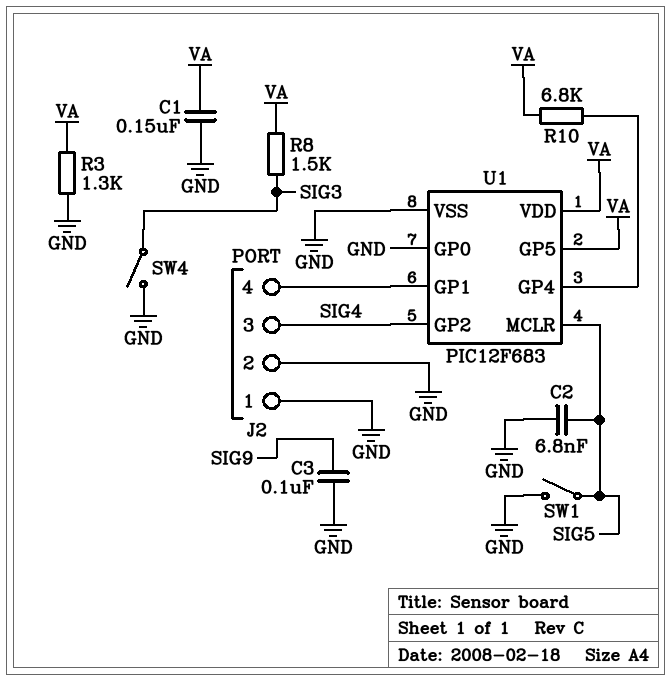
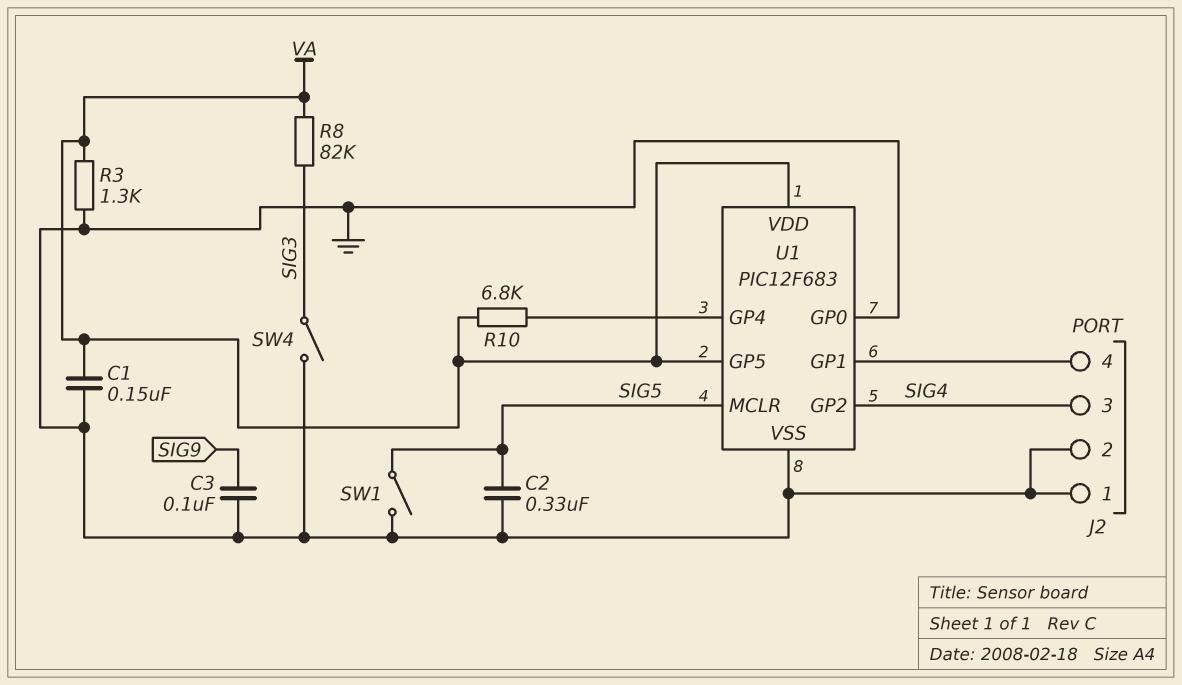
C2: 6.8nF (GND, SIG5) -> 330nF (GND, SIG5)
R8: 1.5k (SIG3, VA) -> 82k (SIG3, VA)

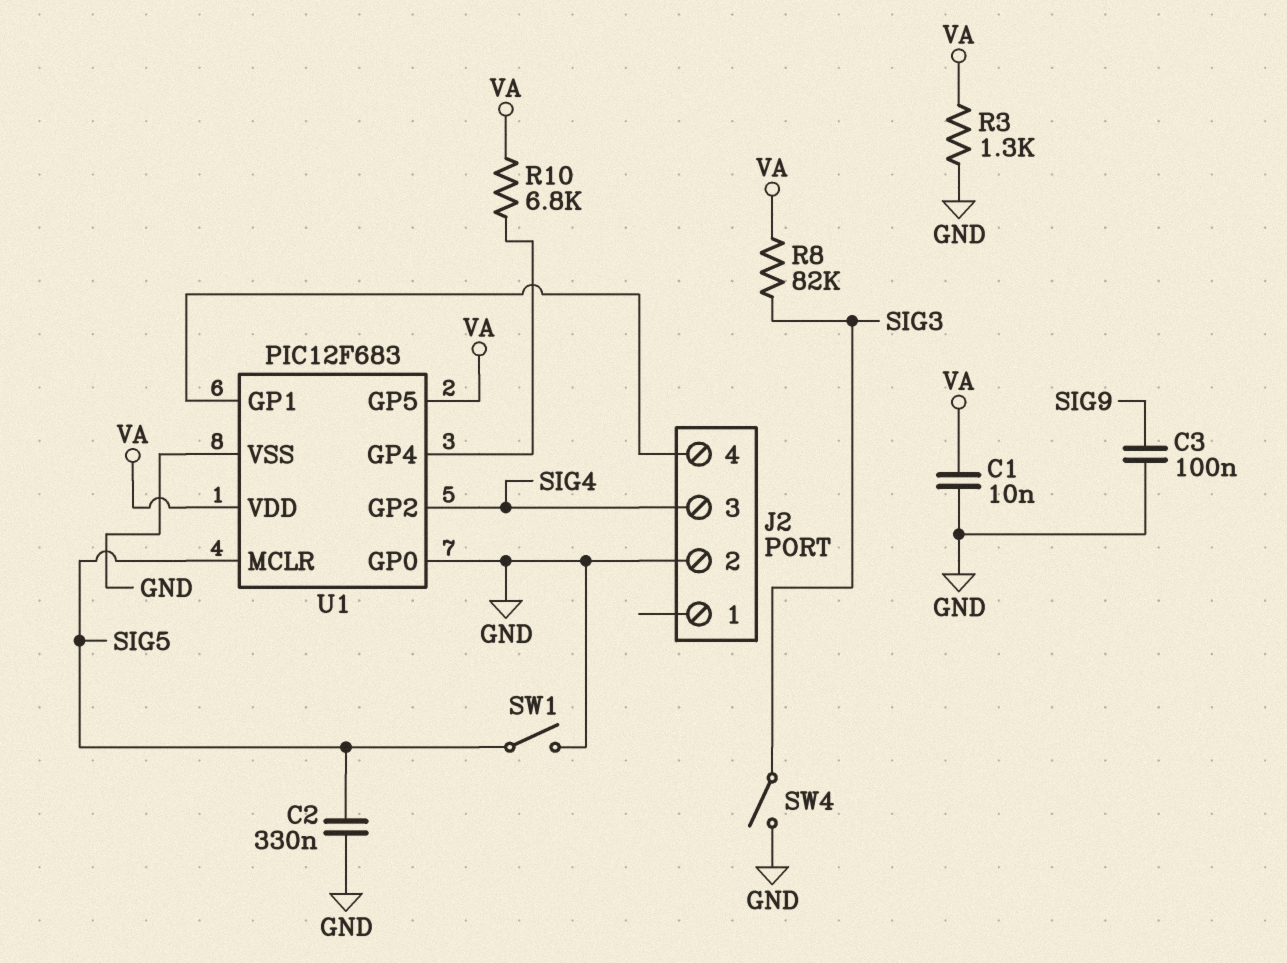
C1: 150nF (GND, VA) -> 10nF (GND, VA)
J2 pin 1: GND -> none

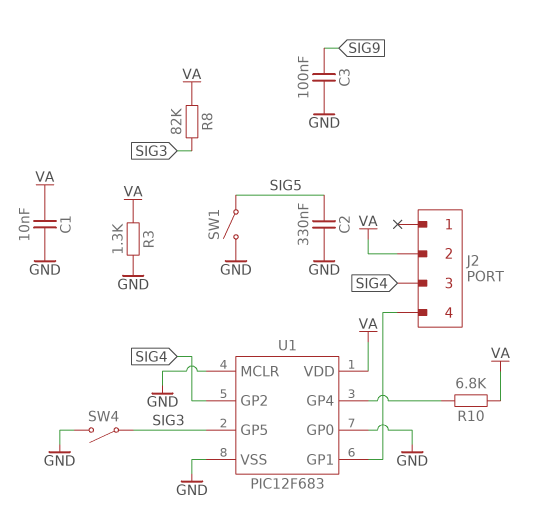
J2 pin 2: GND -> VA
U1 pin GP5: VA -> SIG3
U1 pin MCLR: SIG5 -> GND

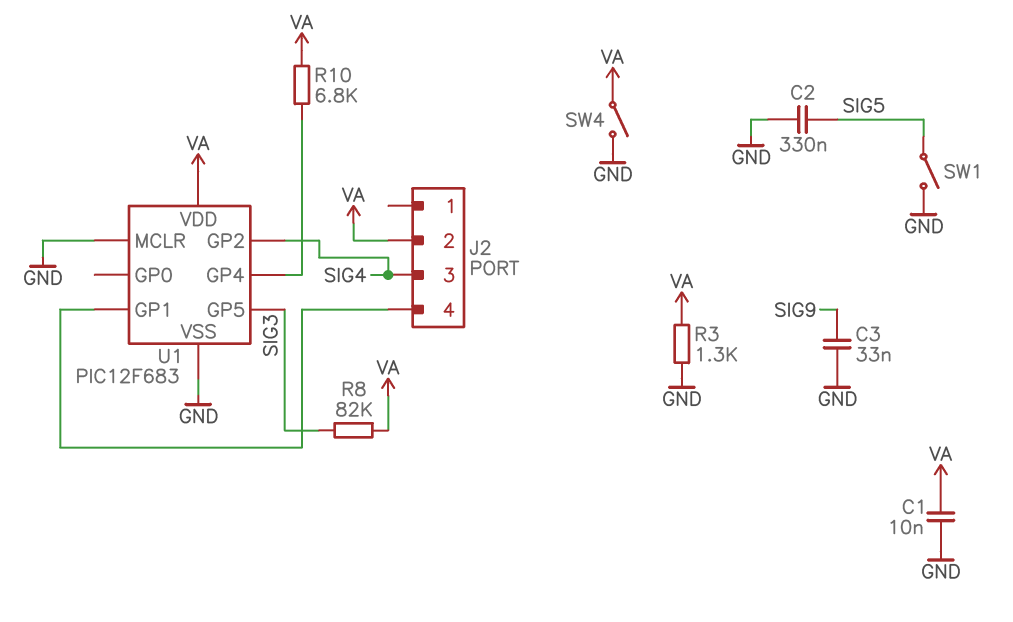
C3: 100nF (GND, SIG9) -> 33nF (GND, SIG9)
SW4: switch (GND, SIG3) -> switch (GND, VA)
U1 pin GP0: GND -> none

